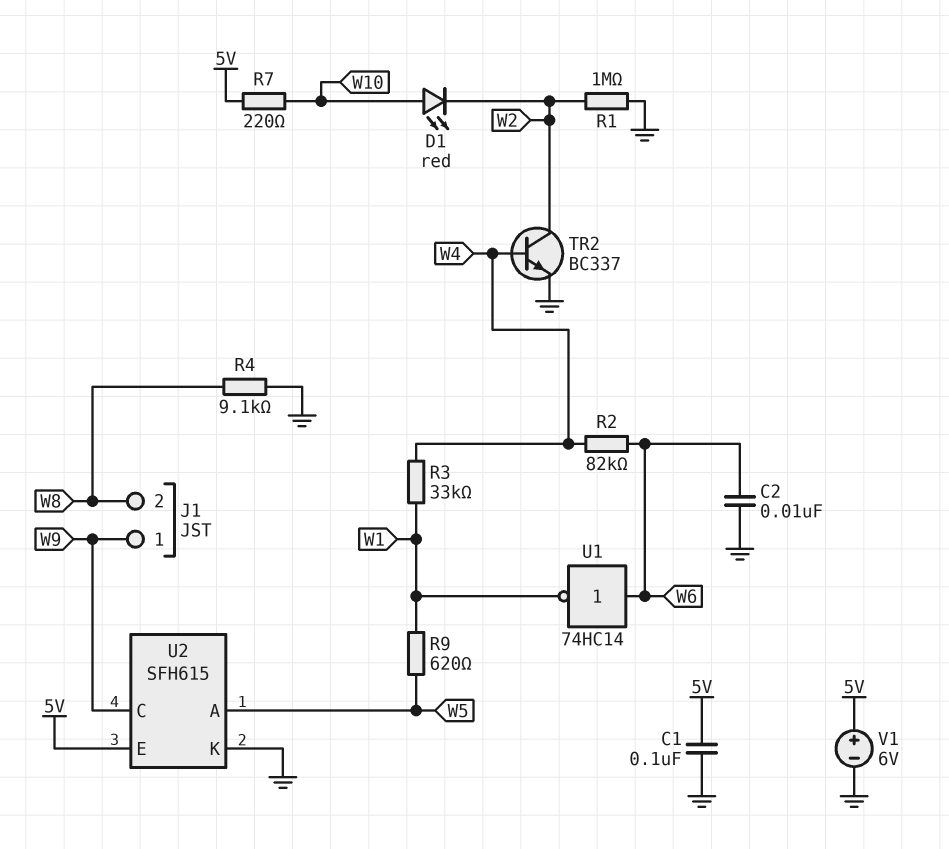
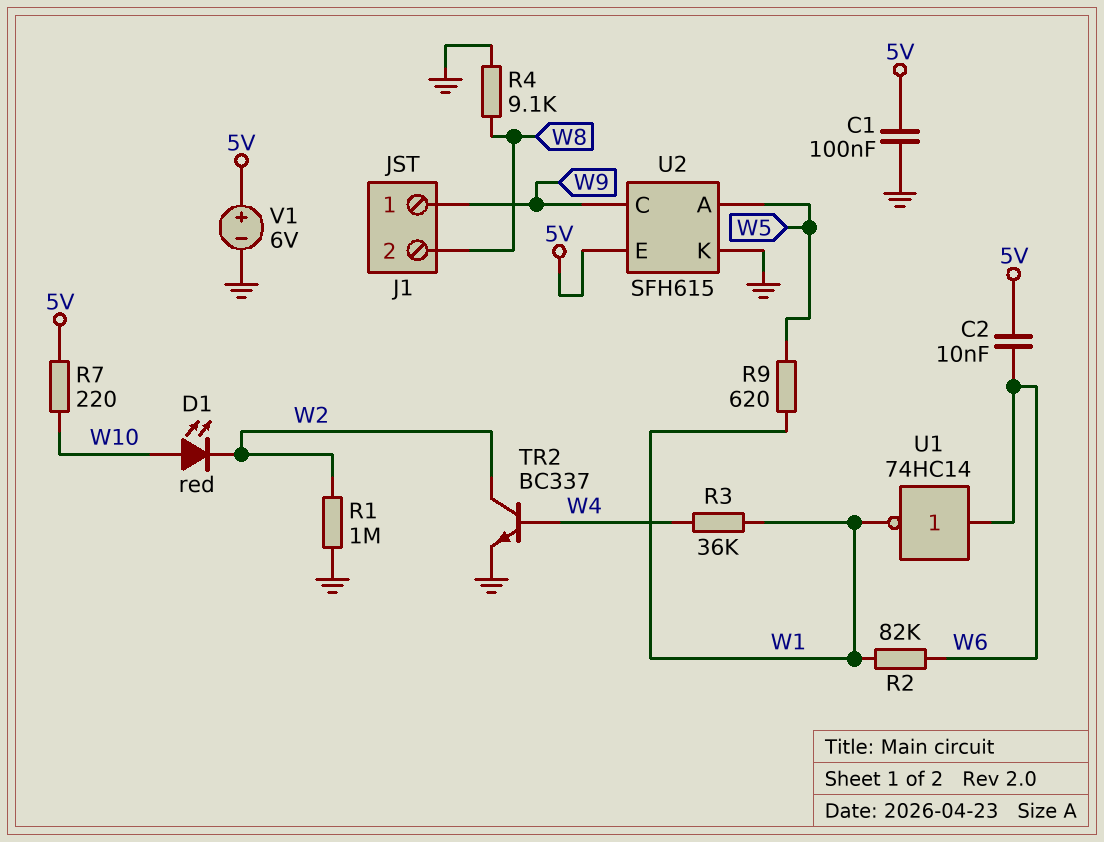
C2: 10nF (GND, W6) -> 10nF (5V, W6)
R2: 82k (W4, W6) -> 82k (W1, W6)
R3: 33k (W1, W4) -> 36k (W1, W4)

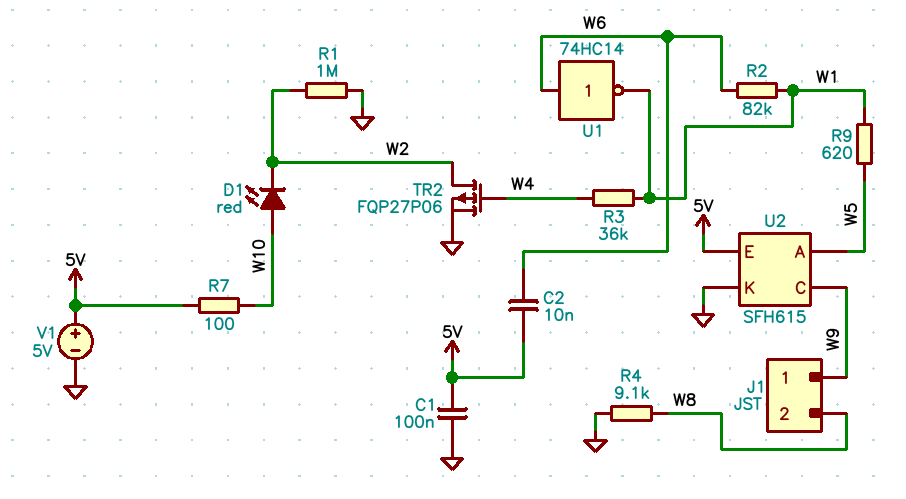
R7: 220 (5V, W10) -> 100 (5V, W10)
TR2: NPN BC337 (B W4, C W2, E GND) -> PMOS FQP27P06 (G W4, D W2, S GND)
V1: 6V (plus 5V, minus GND) -> 5V (plus 5V, minus GND)

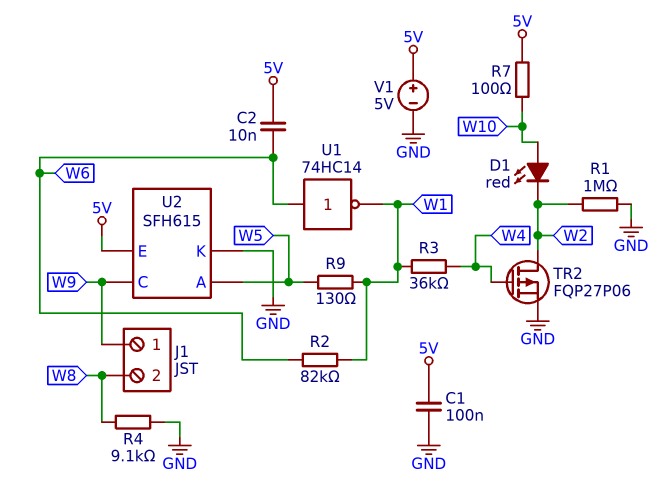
R9: 620 (W1, W5) -> 130 (W1, W5)

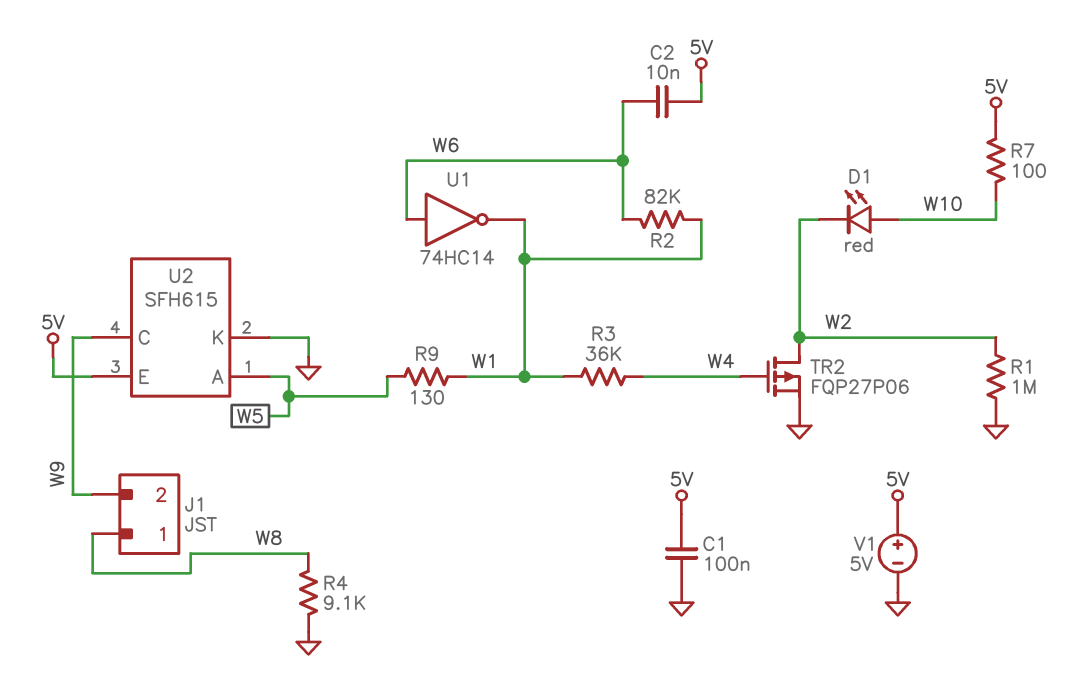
J1 pin 1: W9 -> W8
J1 pin 2: W8 -> W9

